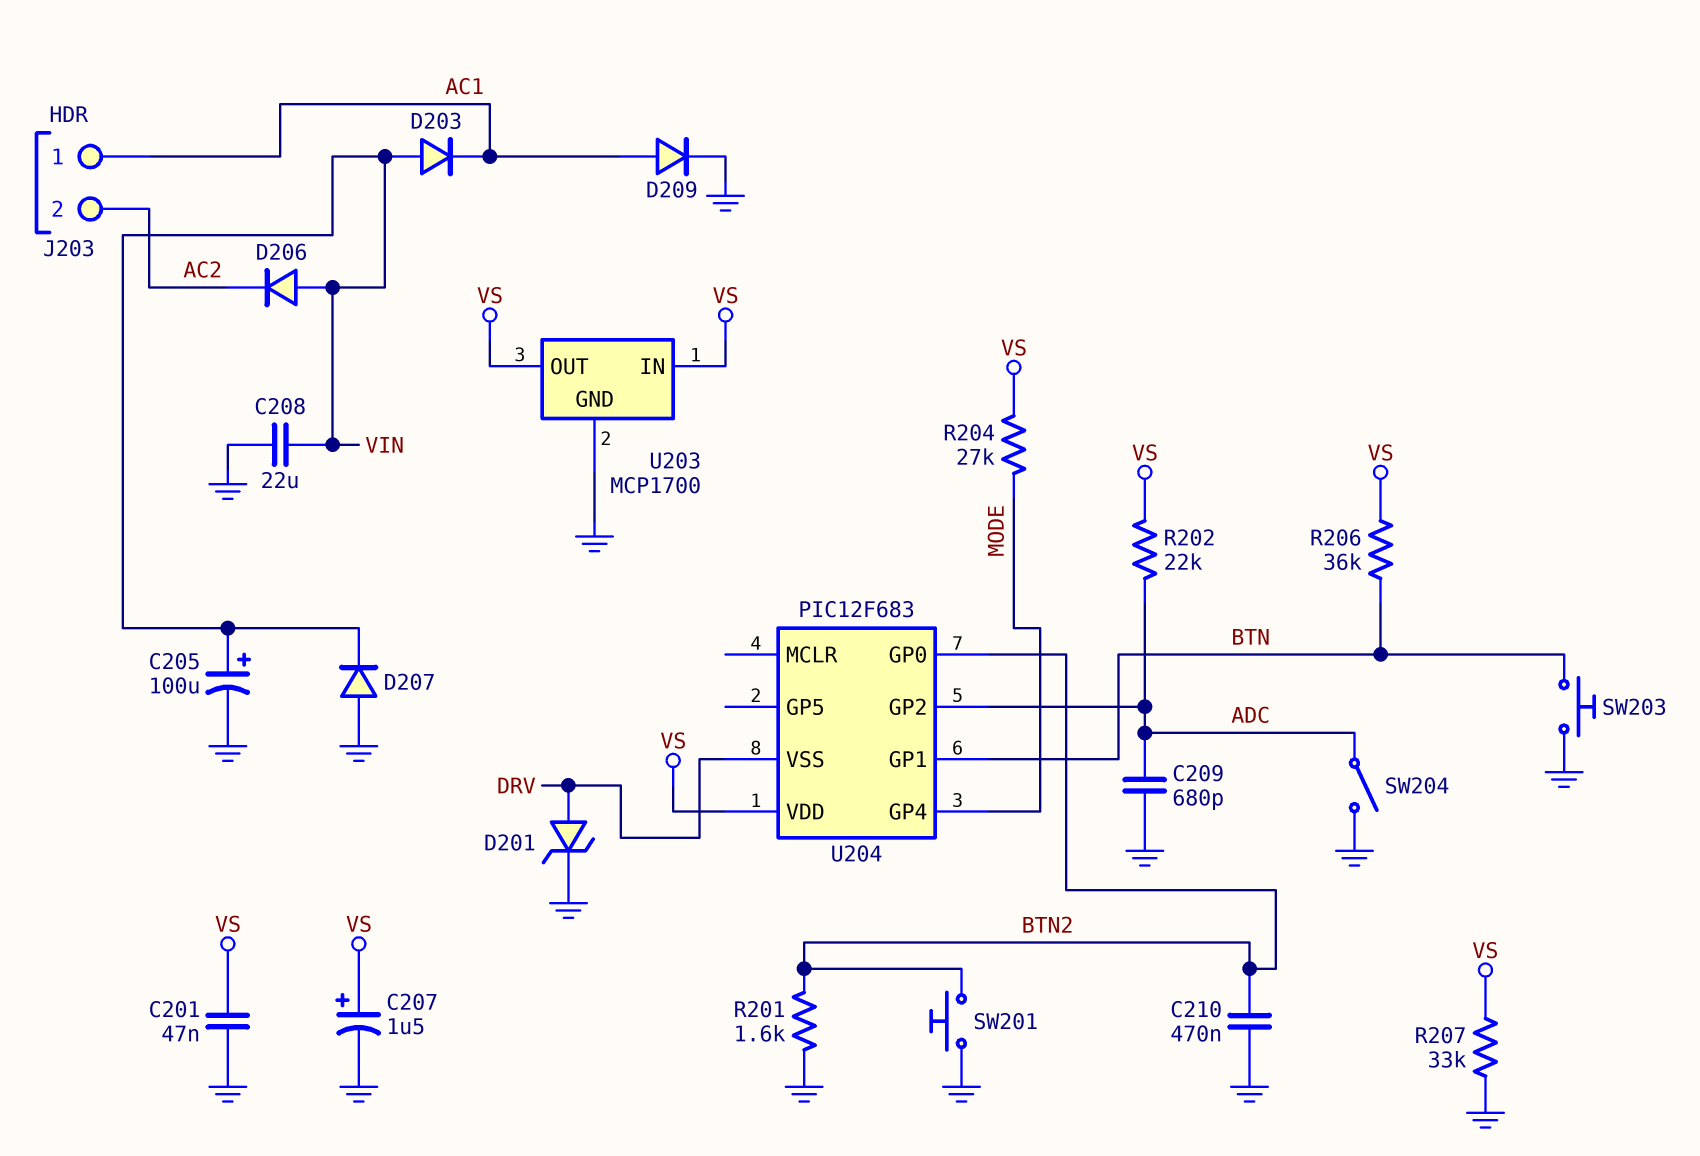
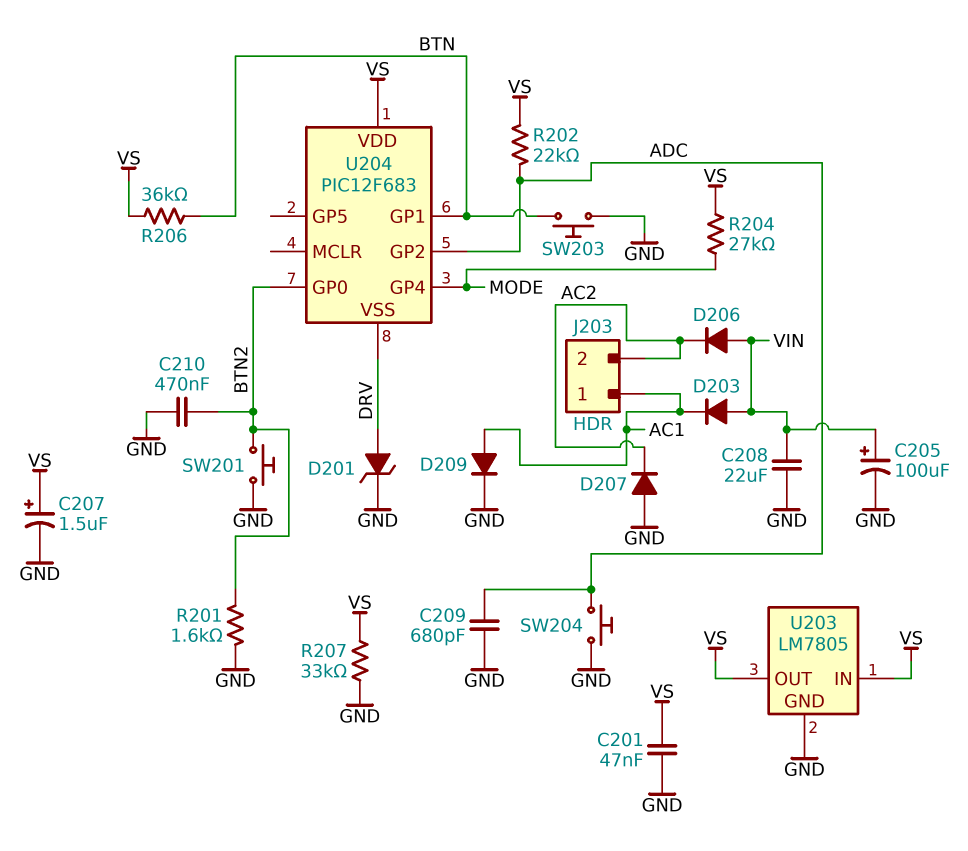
D207: diode (A GND, K VIN) -> diode (A GND, K AC2)
SW204: switch (ADC, GND) -> button (ADC, GND)
U203: MCP1700 -> LM7805

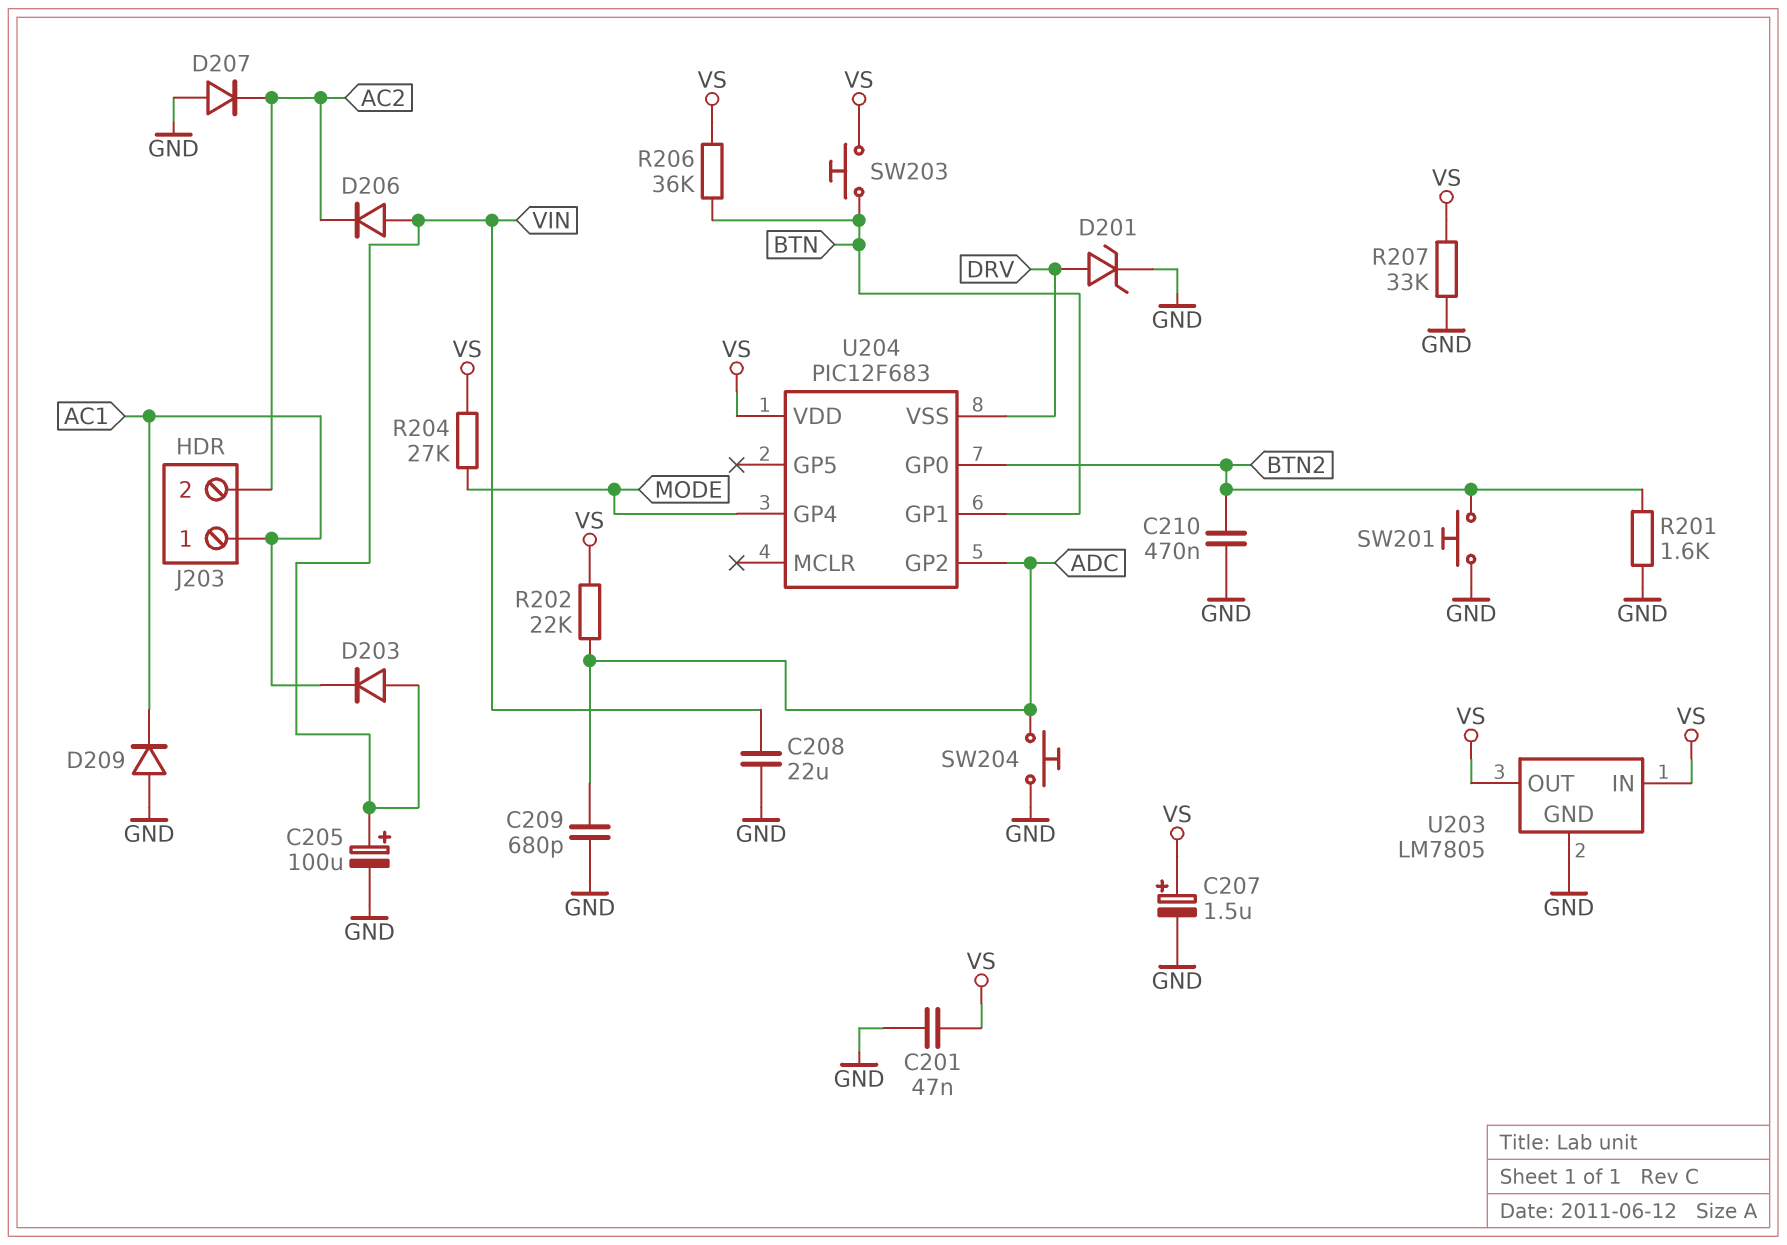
D209: diode (A AC1, K GND) -> diode (A GND, K AC1)
SW203: button (BTN, GND) -> button (BTN, VS)

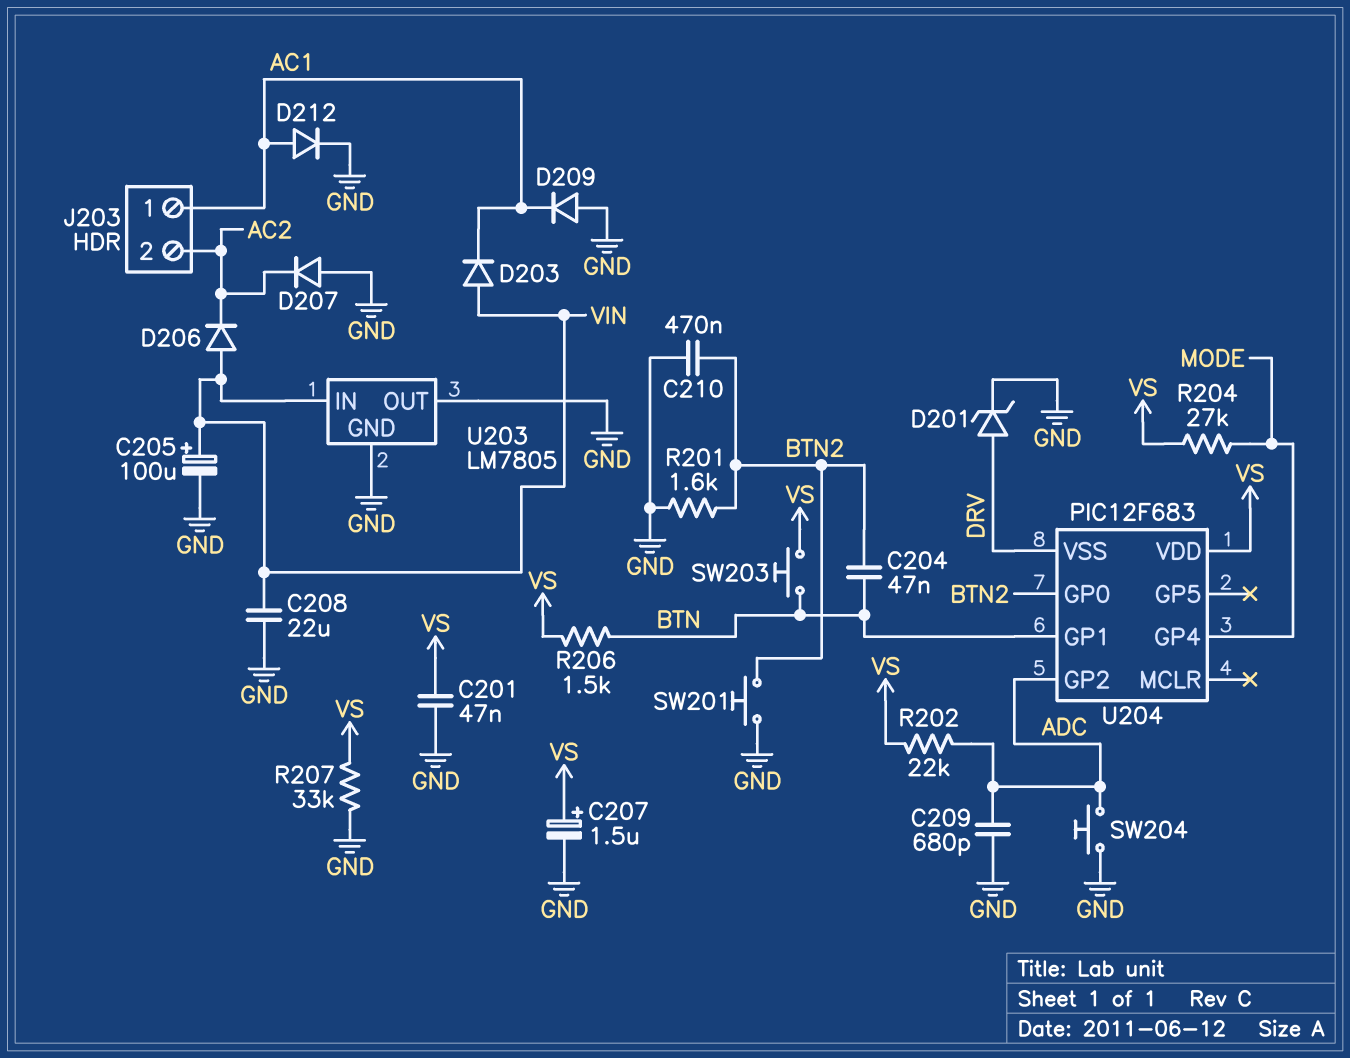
C204: none -> 47nF (BTN, BTN2)
D212: none -> diode (A AC1, K GND)
R206: 36k (BTN, VS) -> 1.5k (BTN, VS)
U203 pin IN: VS -> VIN
U203 pin OUT: VS -> GND

